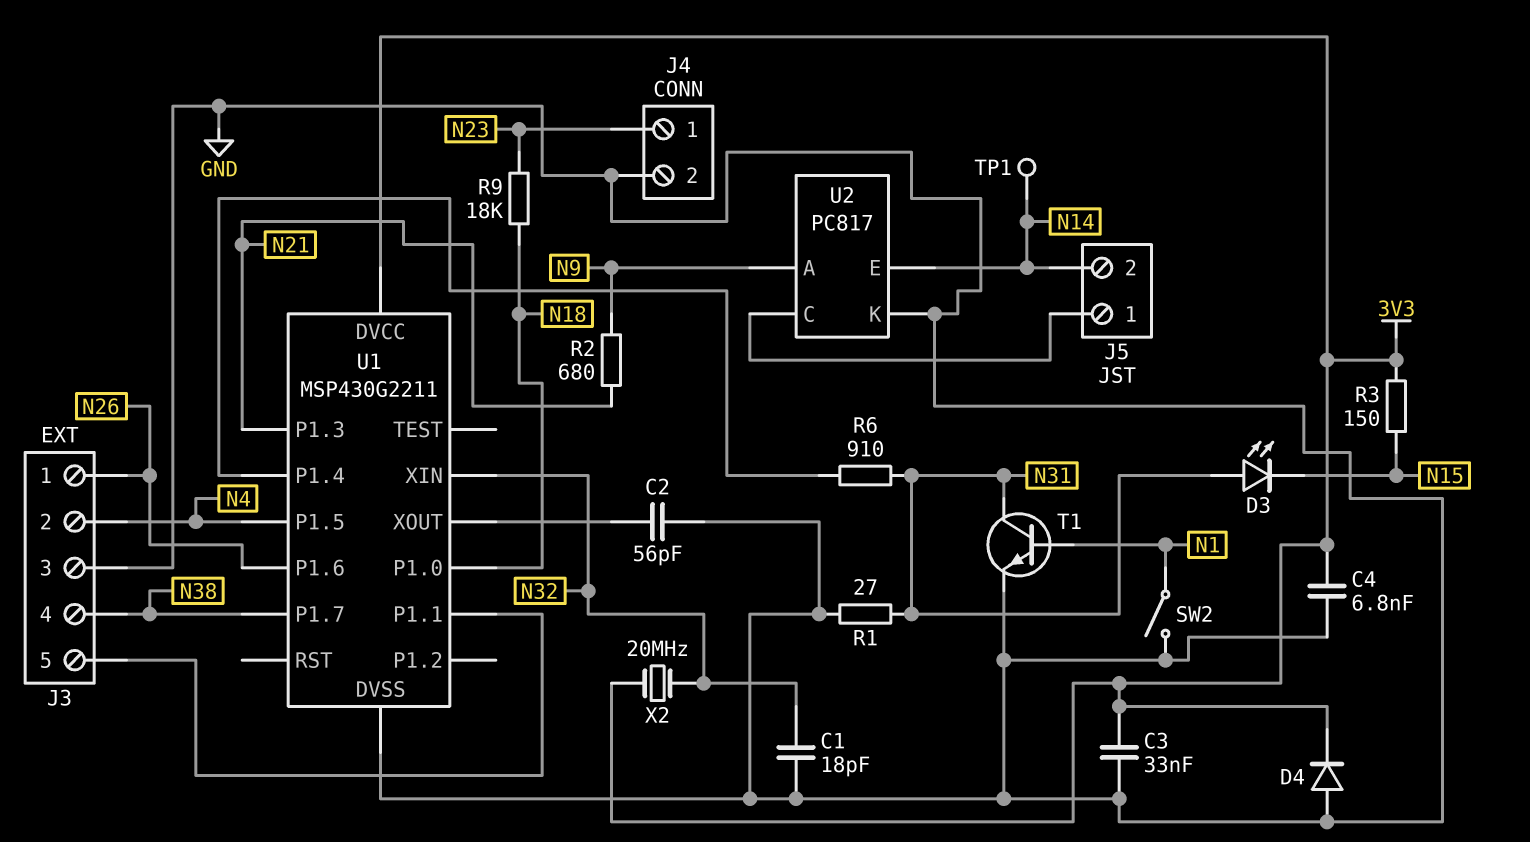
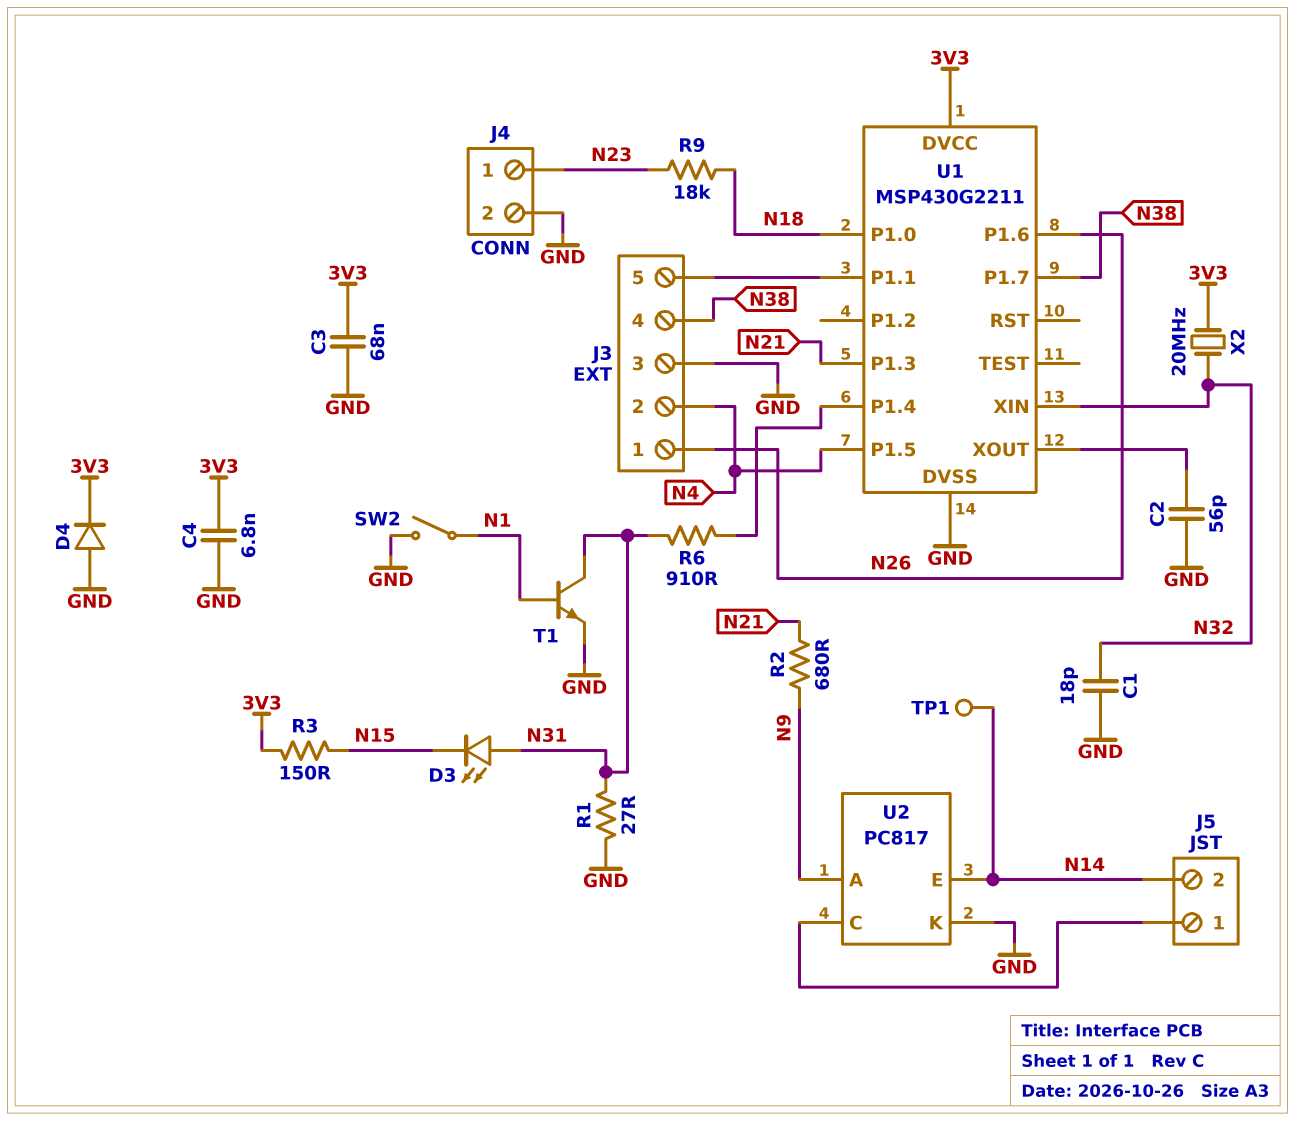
C3: 33nF (3V3, GND) -> 68nF (3V3, GND)

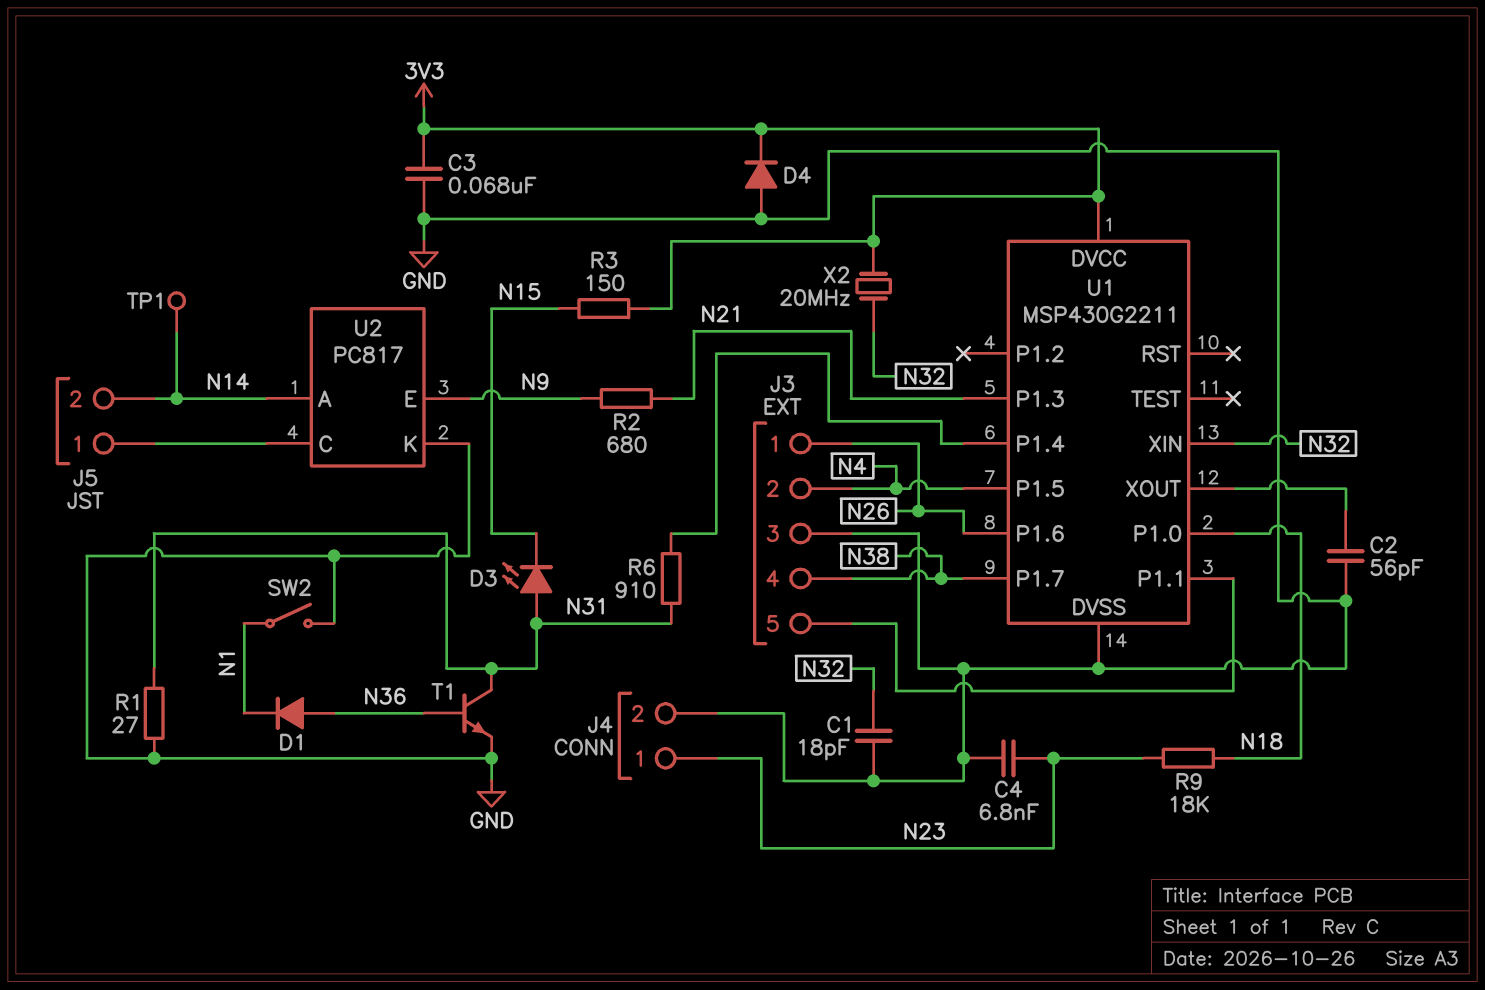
C4: 6.8nF (3V3, GND) -> 6.8nF (GND, N23)
D1: none -> diode (A N36, K N1)
T1: NPN (B N1, C N31, E GND) -> NPN (B N36, C N31, E GND)
U2 pin A: N9 -> N14
U2 pin E: N14 -> N9

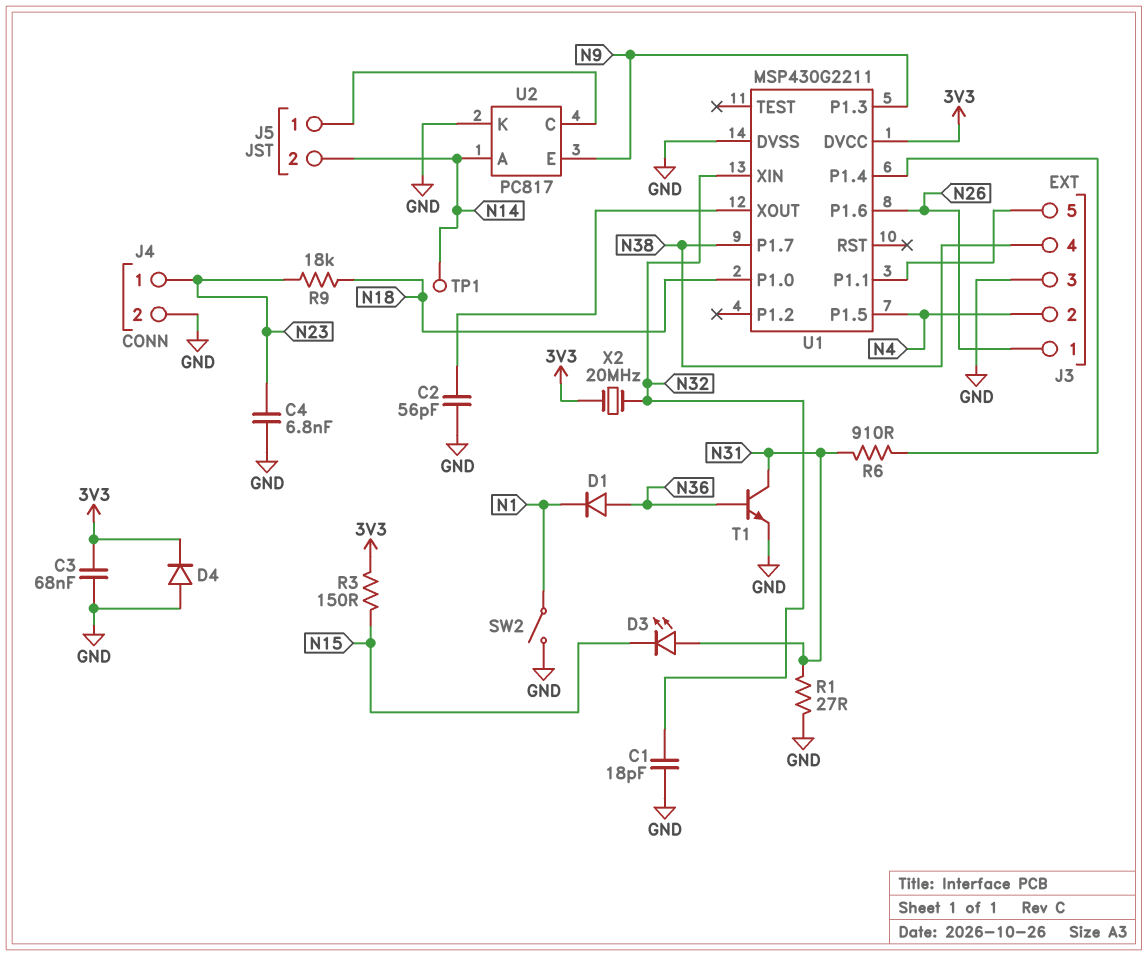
R2: 680 (N9, N21) -> none
U1 pin P1.3: N21 -> N9

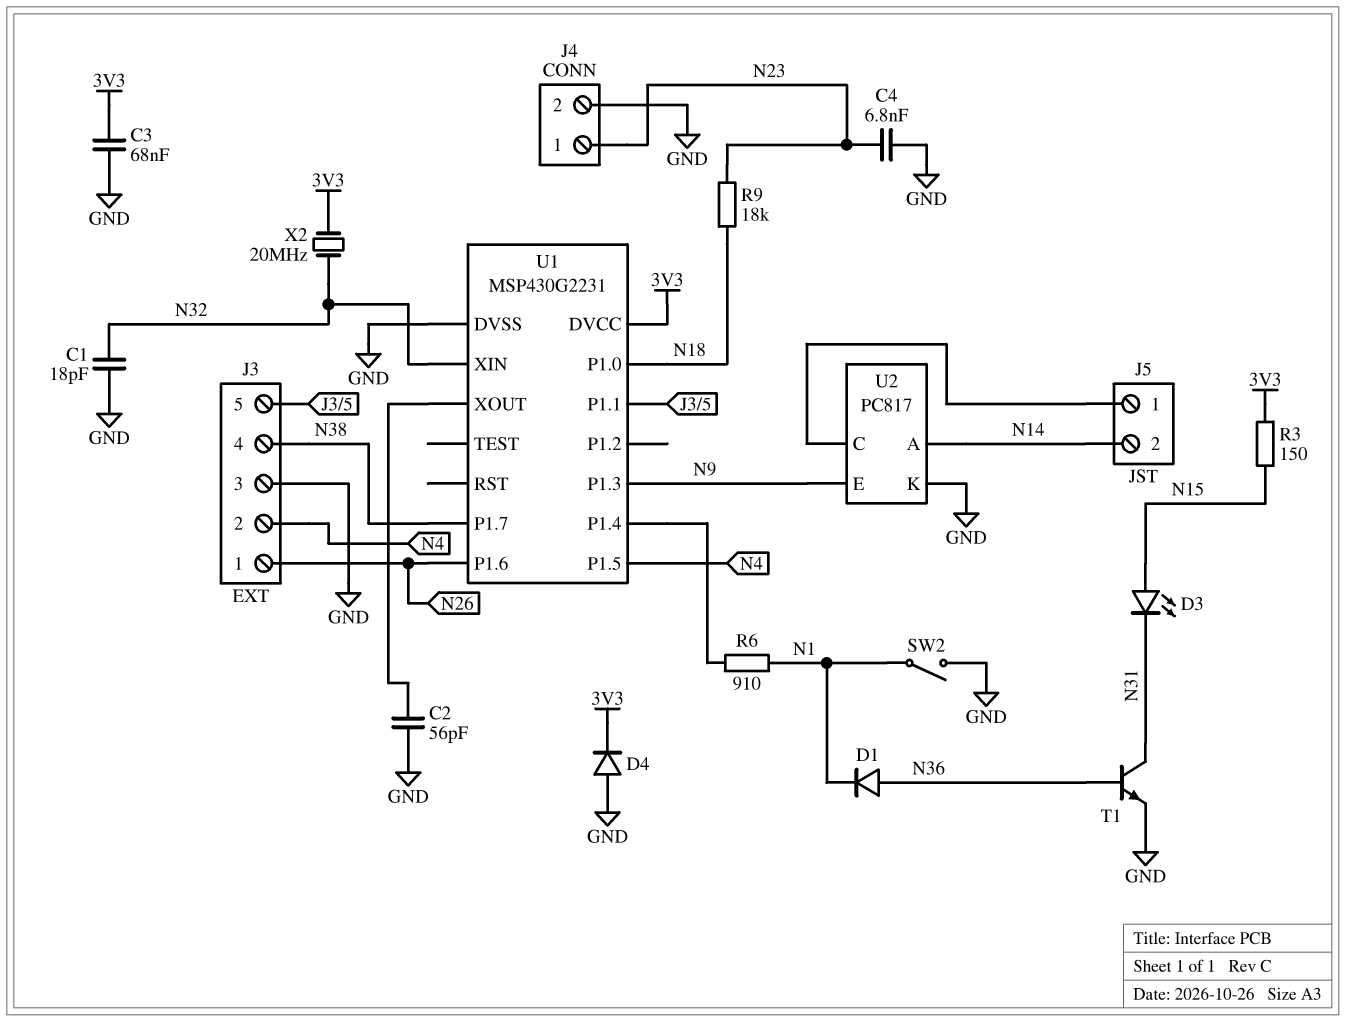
D3: LED (A N31, K N15) -> LED (A N15, K N31)
R1: 27 (GND, N31) -> none
R6: 910 (N31, U1/P1.4) -> 910 (N1, U1/P1.4)
TP1: test point (N14) -> none
U1: MSP430G2211 -> MSP430G2231

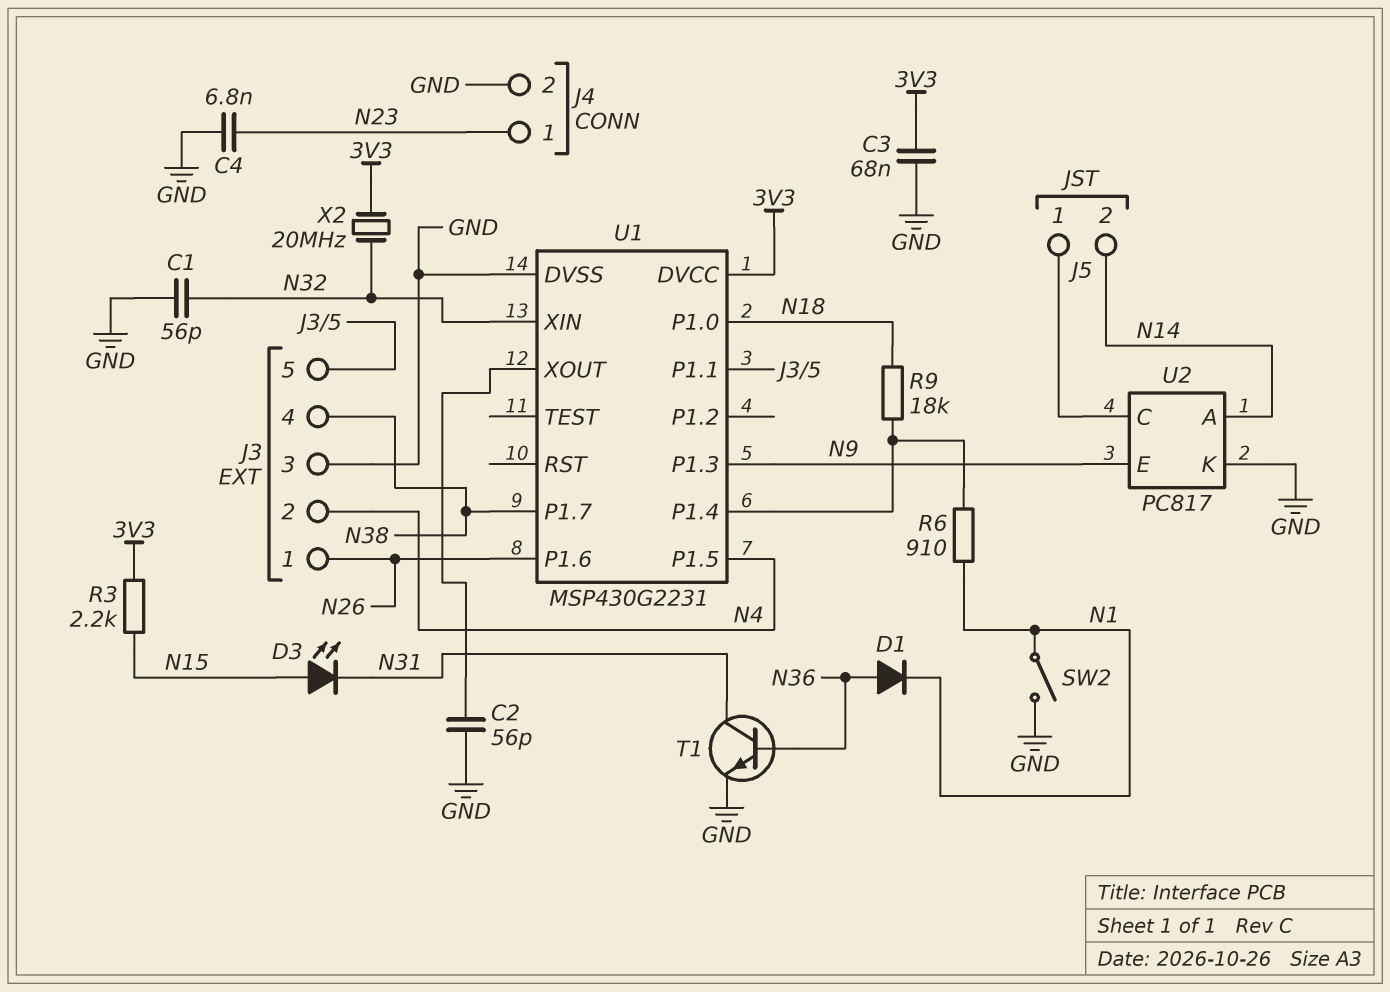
C1: 18pF (GND, N32) -> 56pF (GND, N32)
D4: diode (A GND, K 3V3) -> none
R3: 150 (3V3, N15) -> 2.2k (3V3, N15)
R9: 18k (N18, N23) -> 18k (N18, U1/P1.4)

